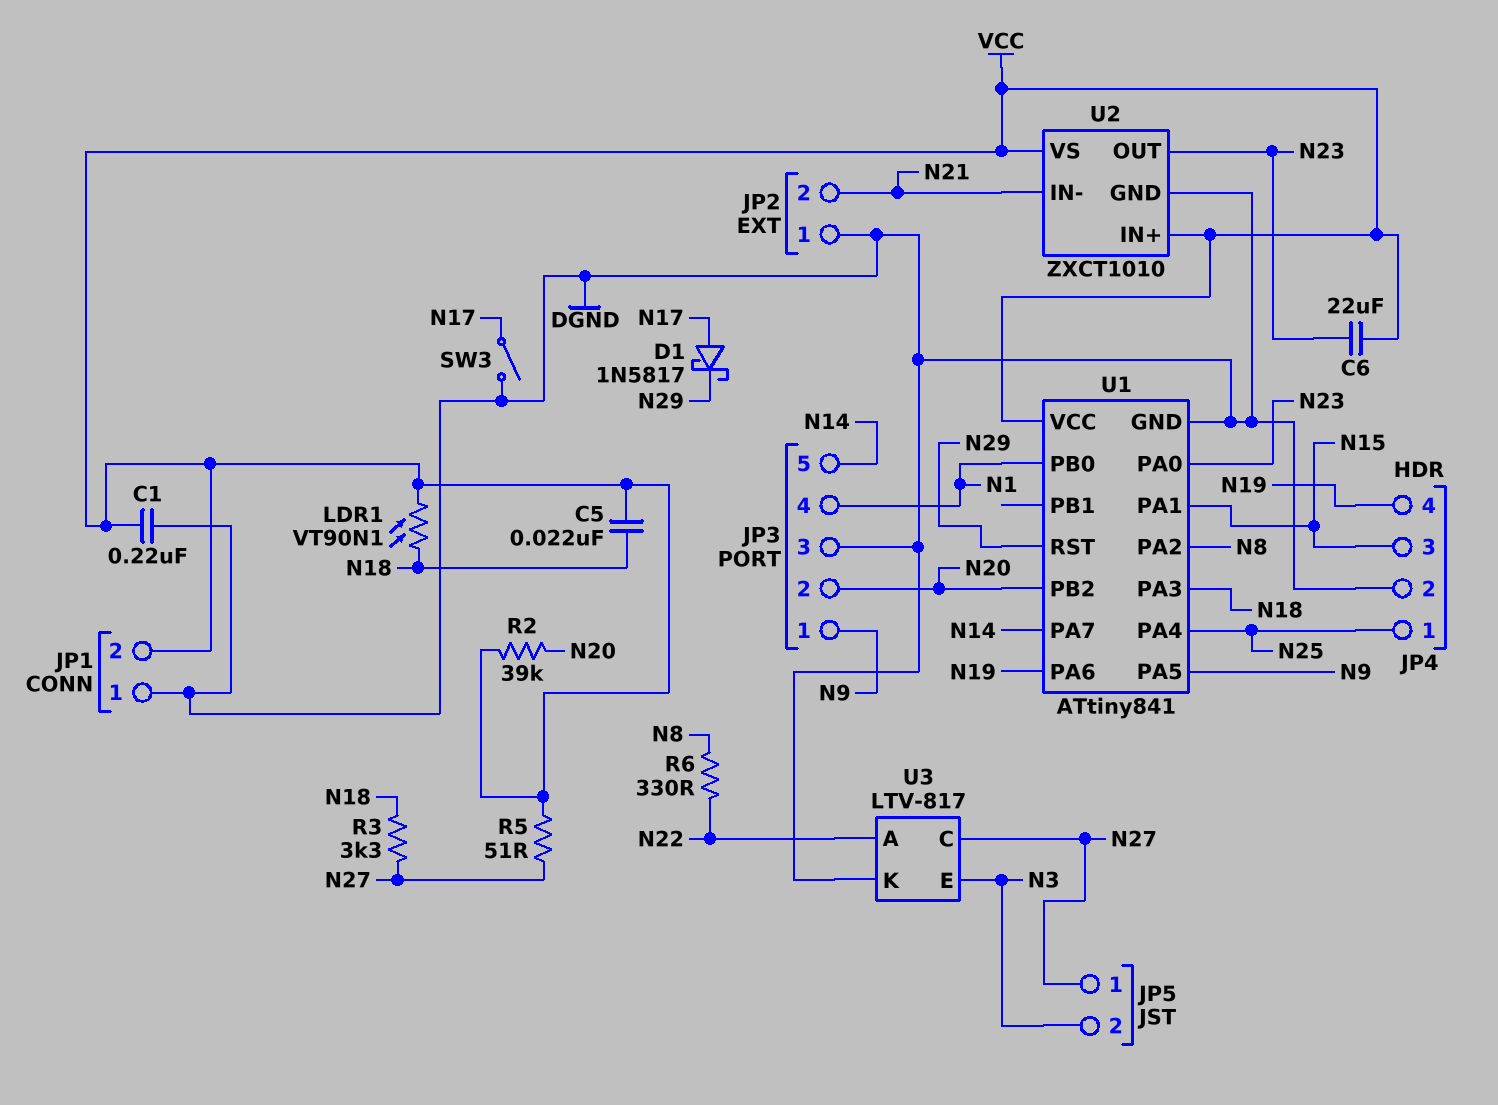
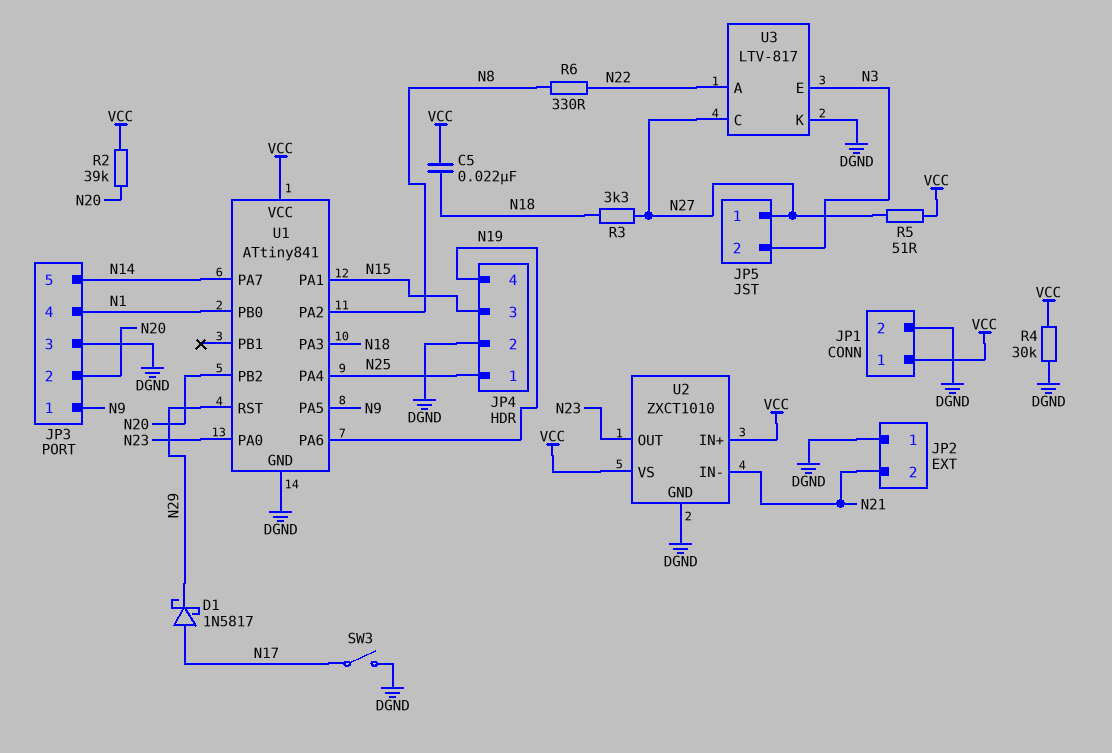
C1: 220nF (DGND, VCC) -> none
C6: 22uF (N23, VCC) -> none
JP1 pin 1: DGND -> VCC
JP1 pin 2: VCC -> DGND
LDR1: VT90N1 (N18, VCC) -> none
R4: none -> 30k (DGND, VCC)

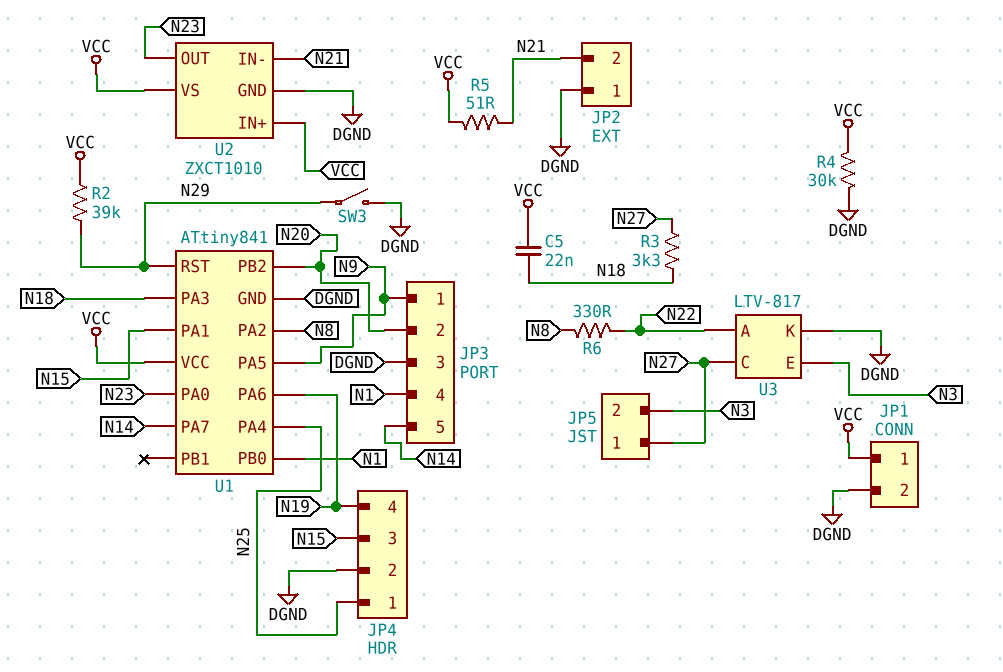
D1: schottky 1N5817 (A N17, K N29) -> none
R2: 39k (N20, VCC) -> 39k (N29, VCC)
R5: 51 (N27, VCC) -> 51 (N21, VCC)
SW3: switch (DGND, N17) -> switch (DGND, N29)

